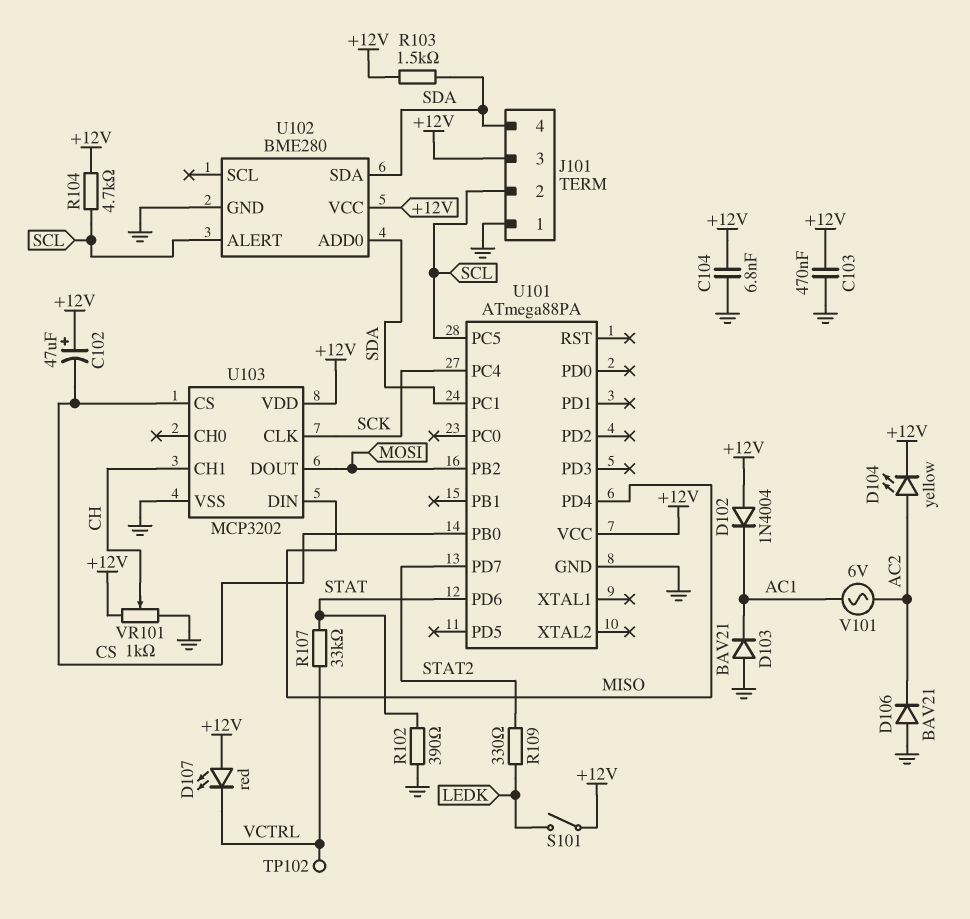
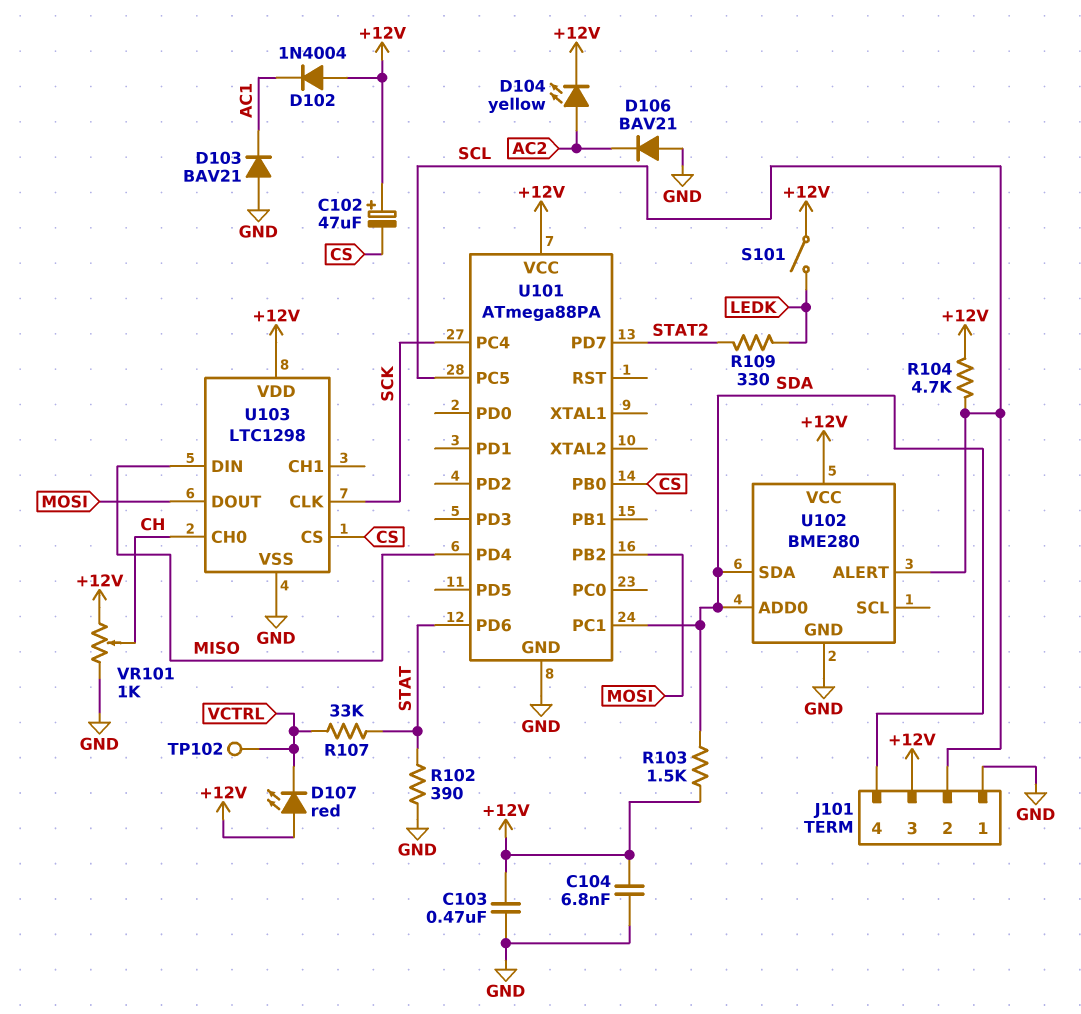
U103: MCP3202 -> LTC1298
U103 pin CH0: none -> CH
U103 pin CH1: CH -> none
V101: AC 6V (AC1, AC2) -> none

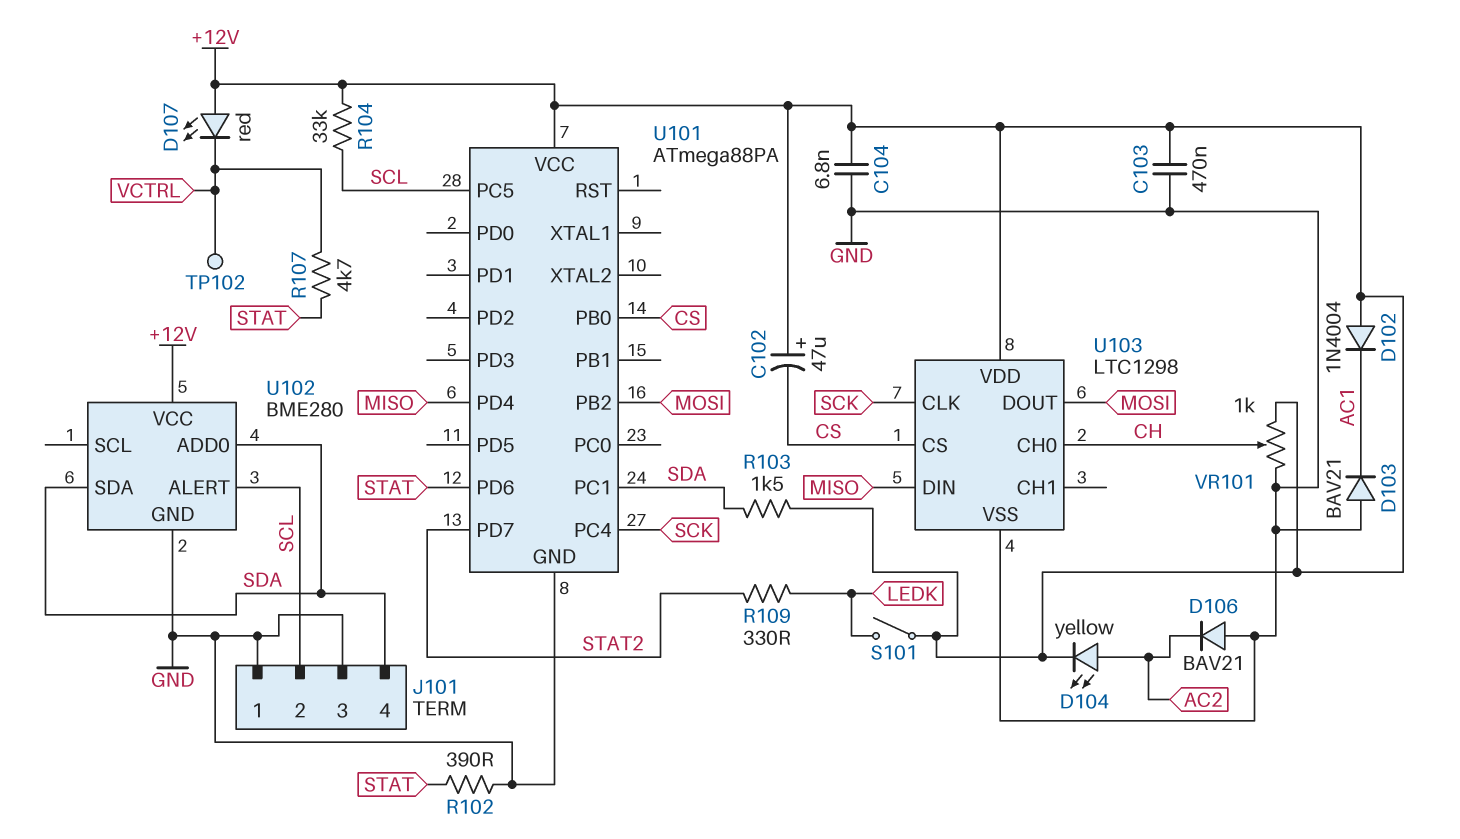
J101 pin 3: +12V -> GND
R104: 4.7k (+12V, SCL) -> 33k (+12V, SCL)
R107: 33k (STAT, VCTRL) -> 4.7k (STAT, VCTRL)

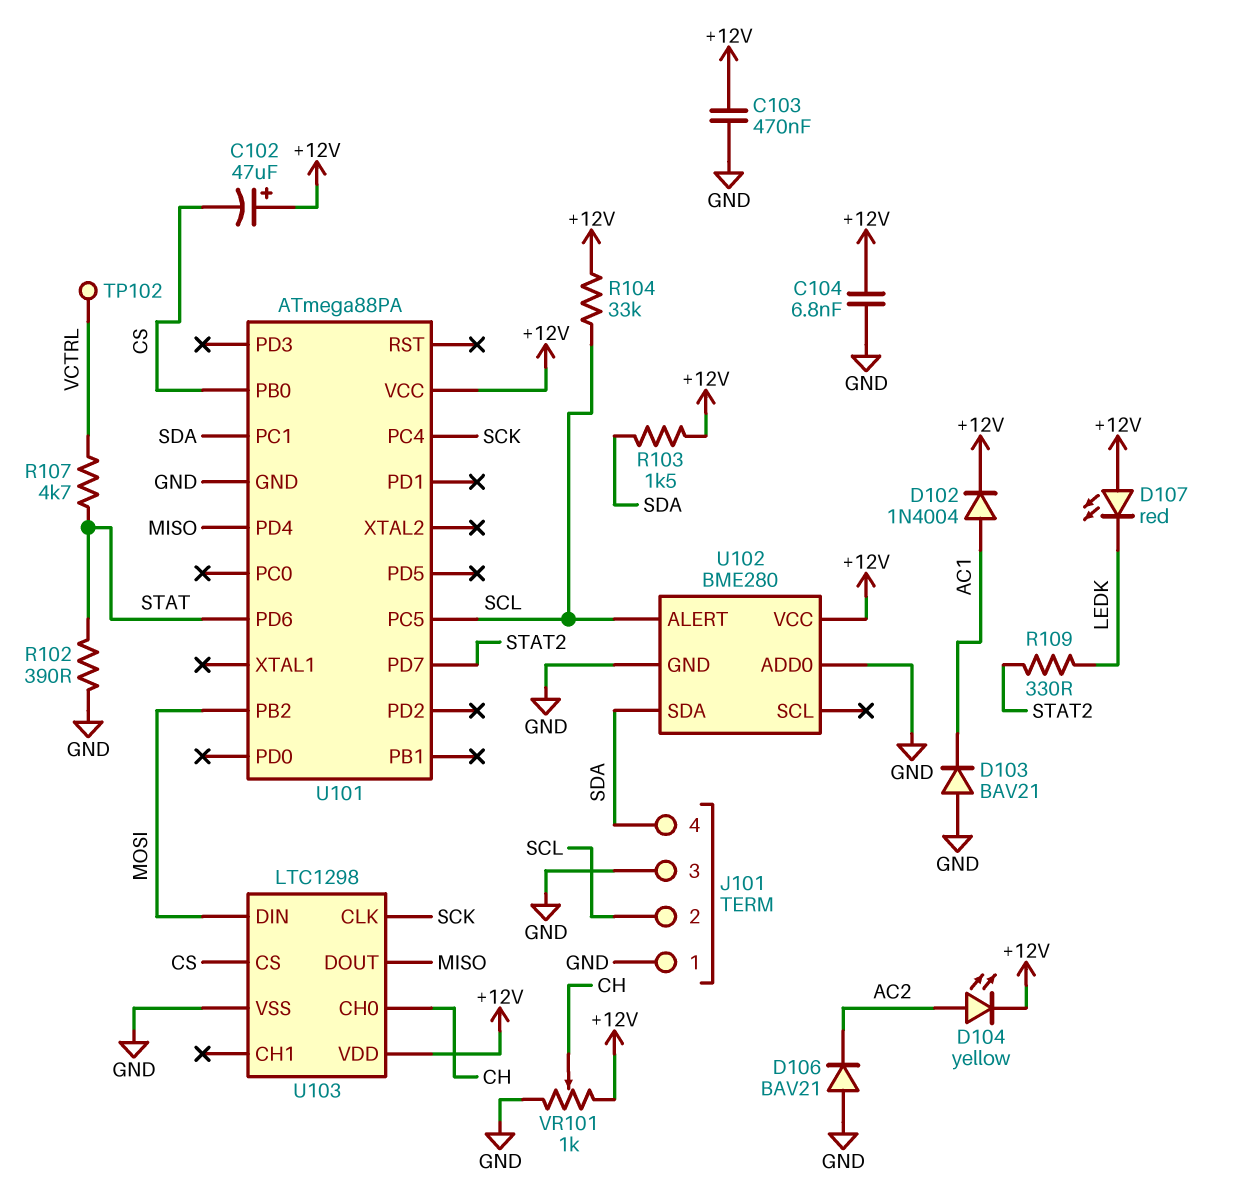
D102: diode 1N4004 (A +12V, K AC1) -> diode 1N4004 (A AC1, K +12V)
D107: LED red (A +12V, K VCTRL) -> LED red (A +12V, K LEDK)
S101: switch (+12V, LEDK) -> none
U102 pin ADD0: SDA -> GND
U103 pin DIN: MISO -> MOSI
U103 pin DOUT: MOSI -> MISO

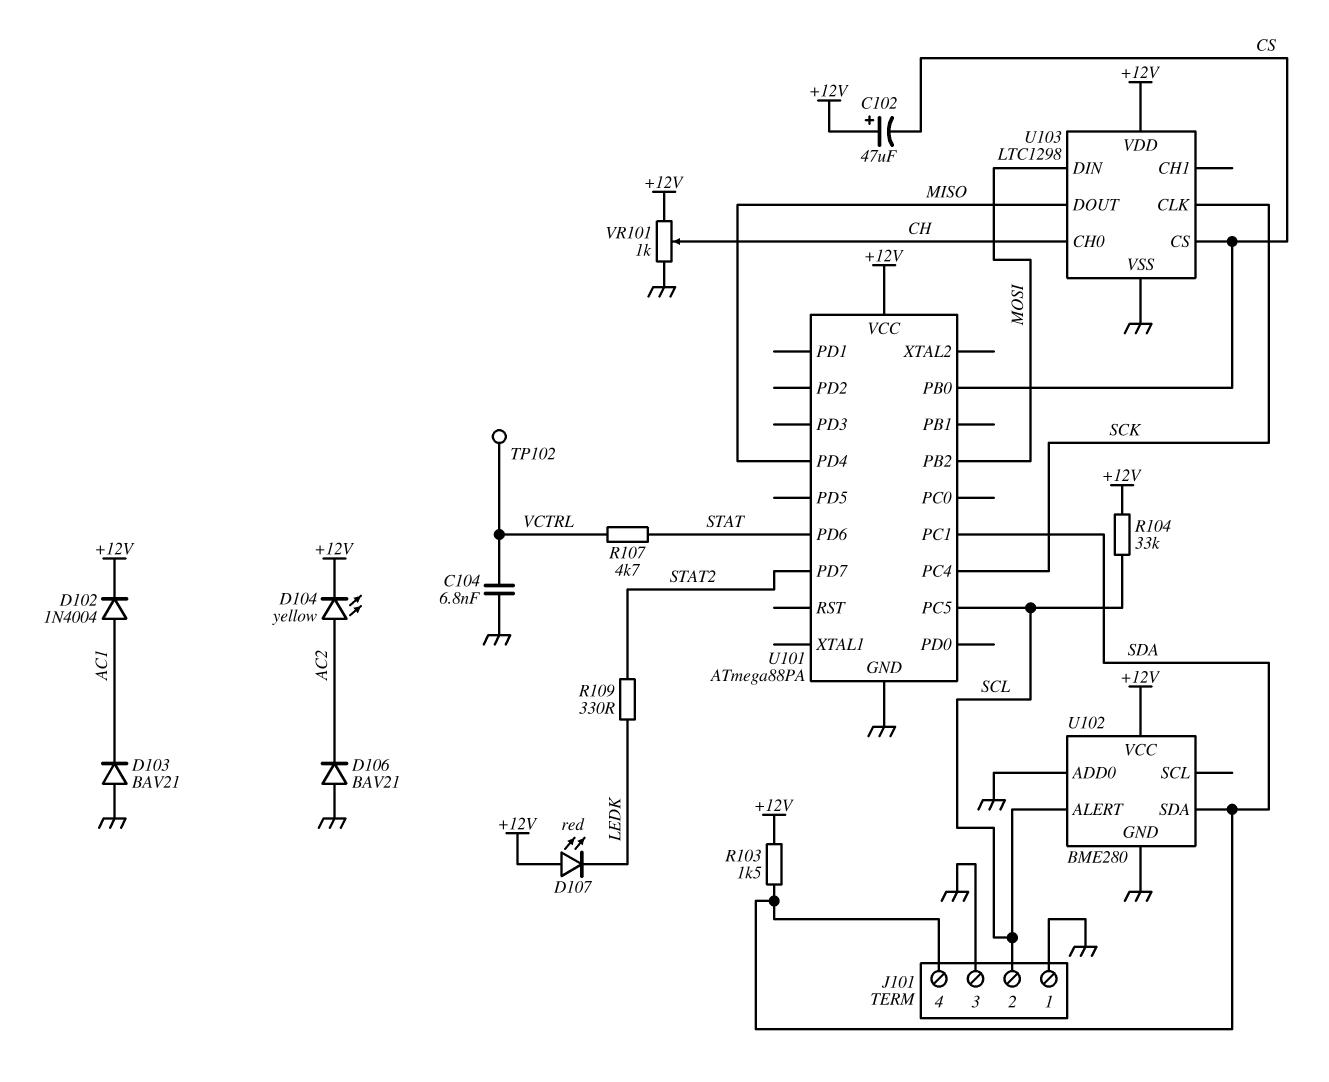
C103: 470nF (+12V, GND) -> none
C104: 6.8nF (+12V, GND) -> 6.8nF (GND, VCTRL)
R102: 390 (GND, STAT) -> none

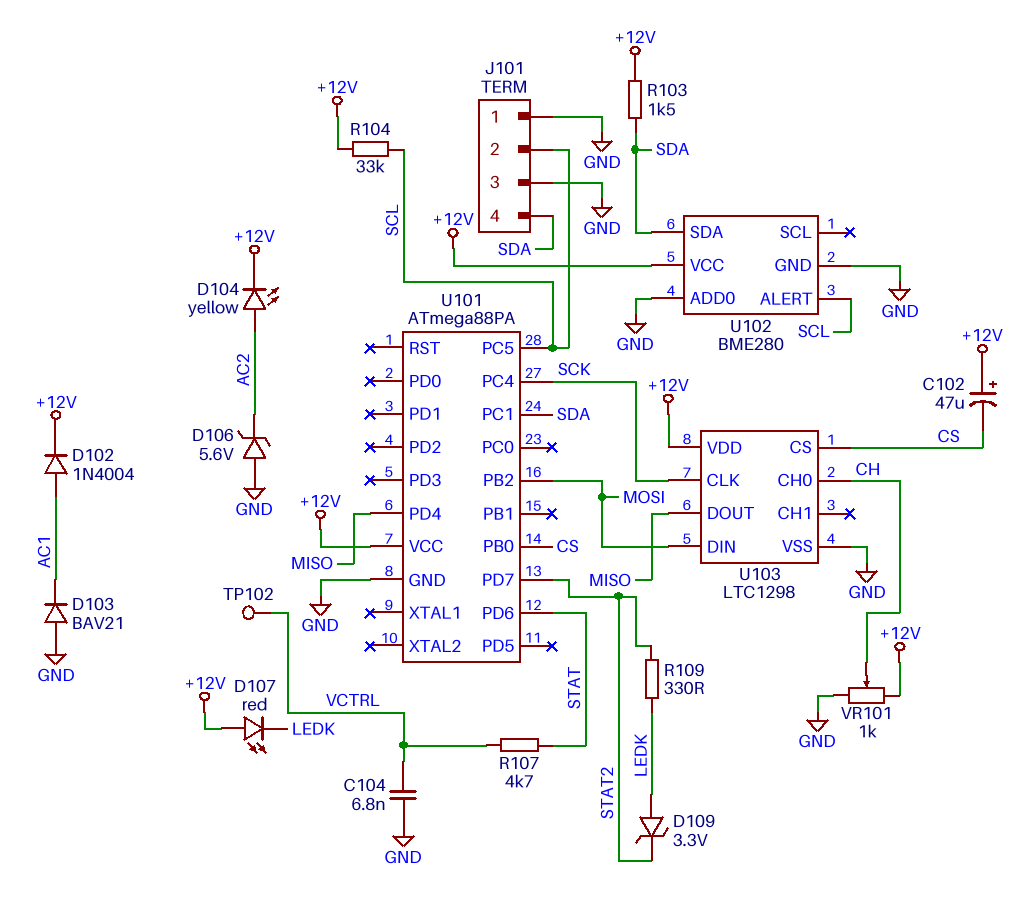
D106: diode BAV21 (A GND, K AC2) -> zener 5.6V (A GND, K AC2)
D109: none -> zener 3.3V (A LEDK, K STAT2)

